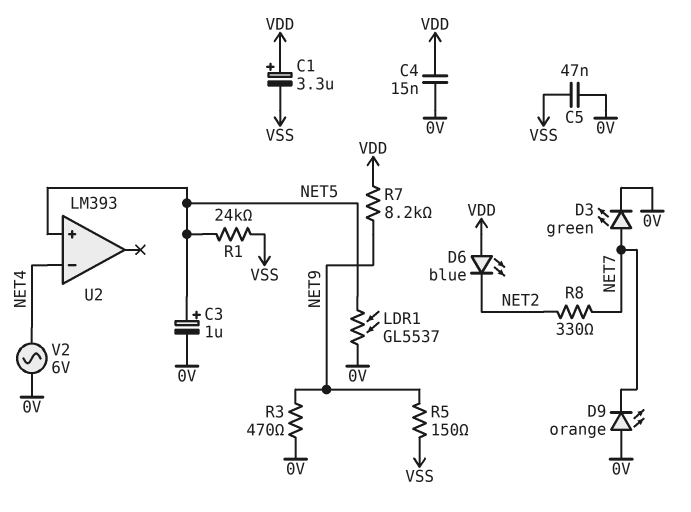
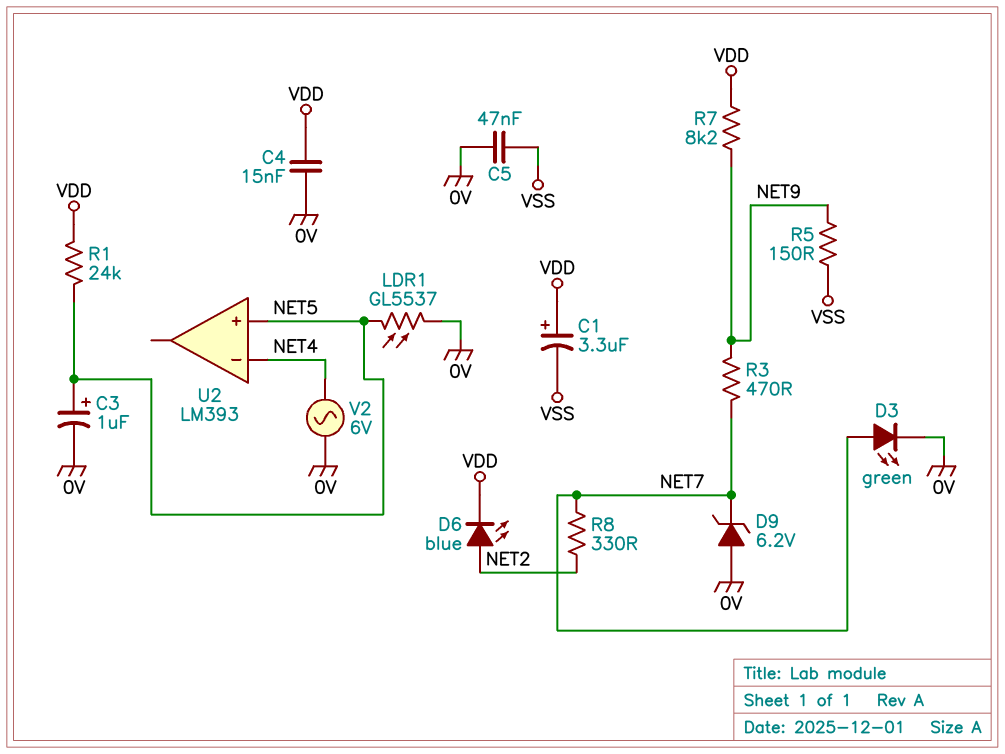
D6: LED blue (A VDD, K NET2) -> LED blue (A NET2, K VDD)
D9: LED orange (A 0V, K NET7) -> zener 6.2V (A 0V, K NET7)
R1: 24k (NET5, VSS) -> 24k (NET5, VDD)
R3: 470 (0V, NET9) -> 470 (NET7, NET9)

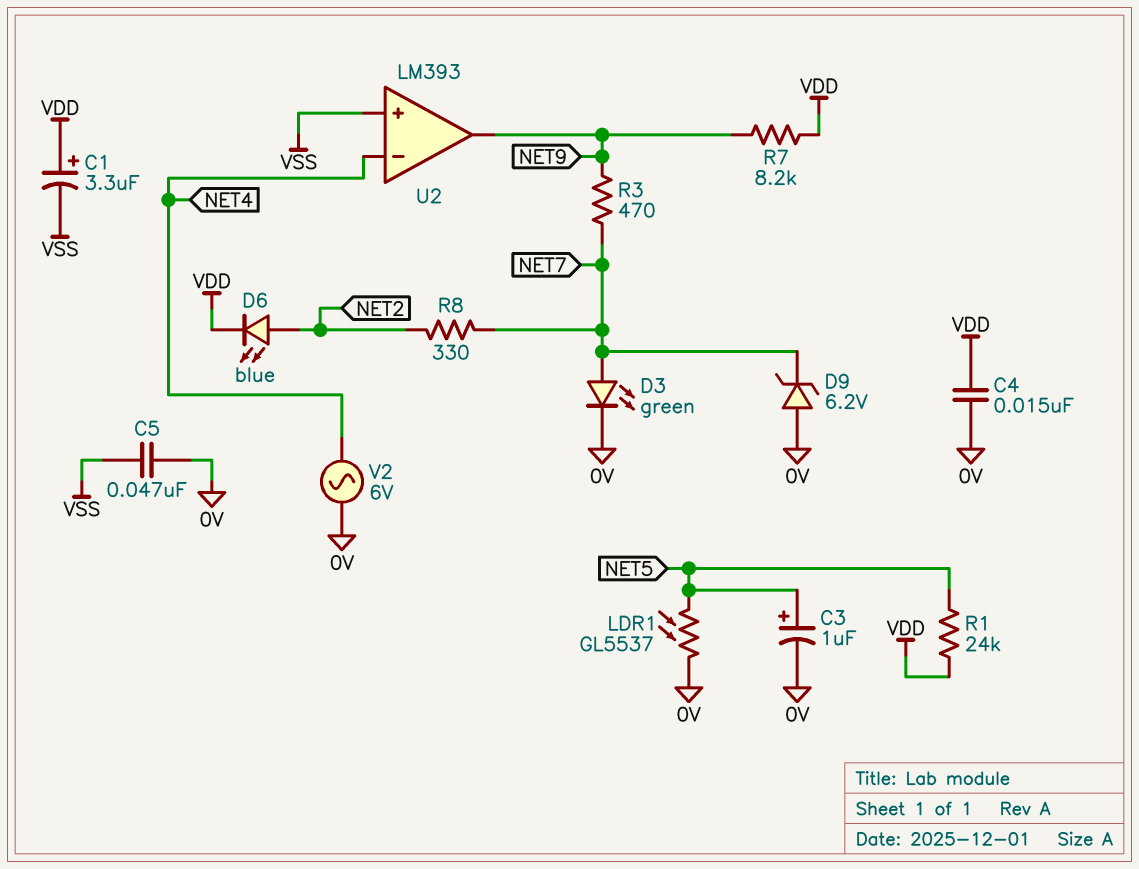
R5: 150 (NET9, VSS) -> none
U2 pin in+: NET5 -> VSS
U2 pin out: none -> NET9

